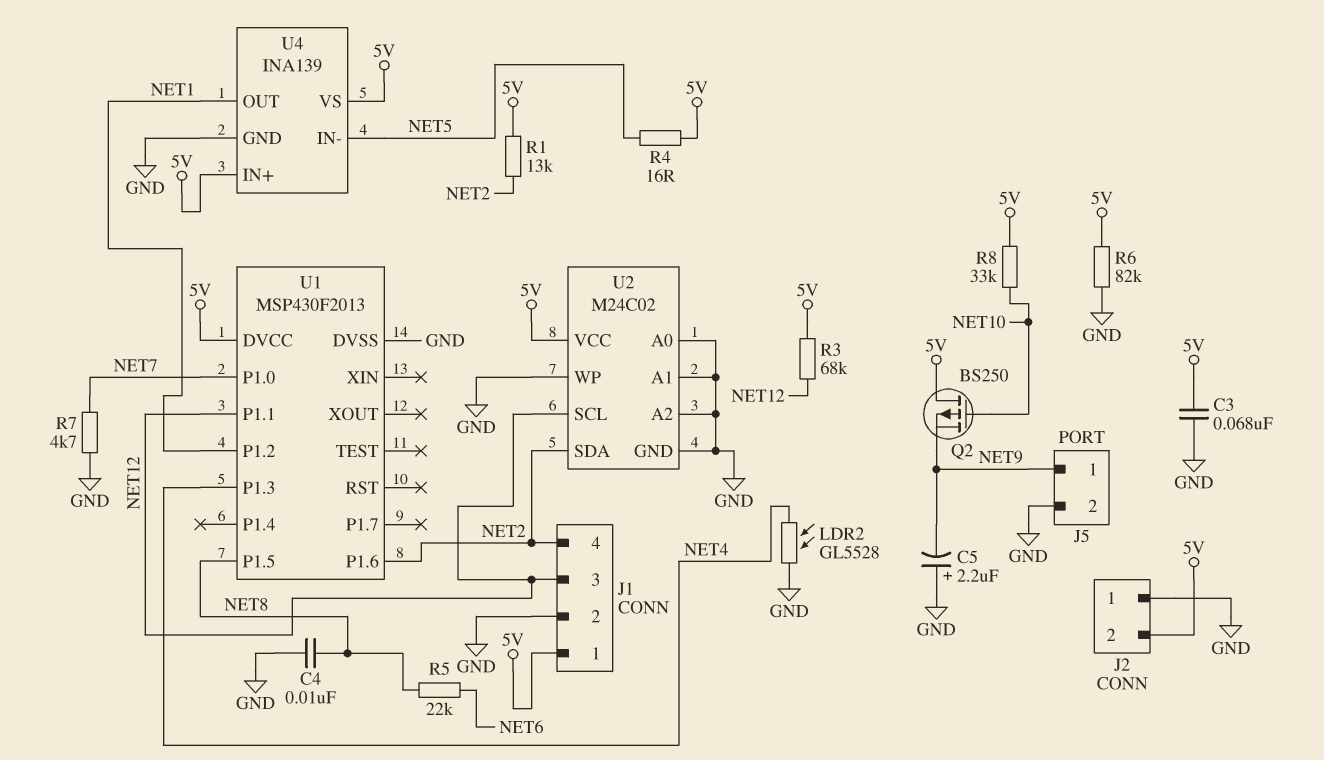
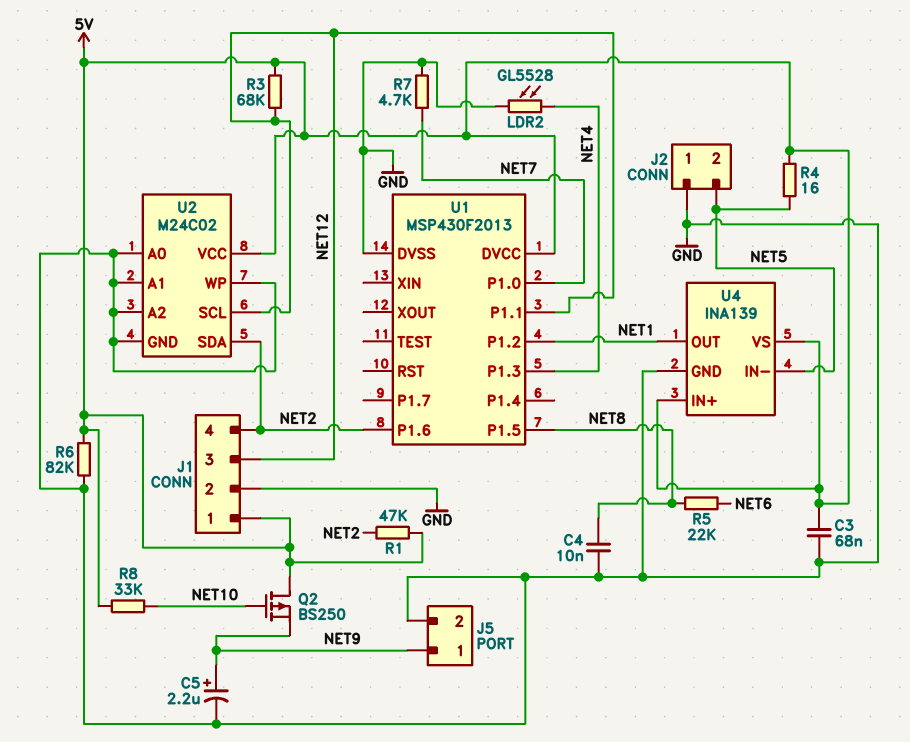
C5: 2.2uF (plus GND, minus NET9) -> 2.2uF (plus NET9, minus GND)
J2 pin 2: 5V -> NET5
R1: 13k (5V, NET2) -> 47k (5V, NET2)

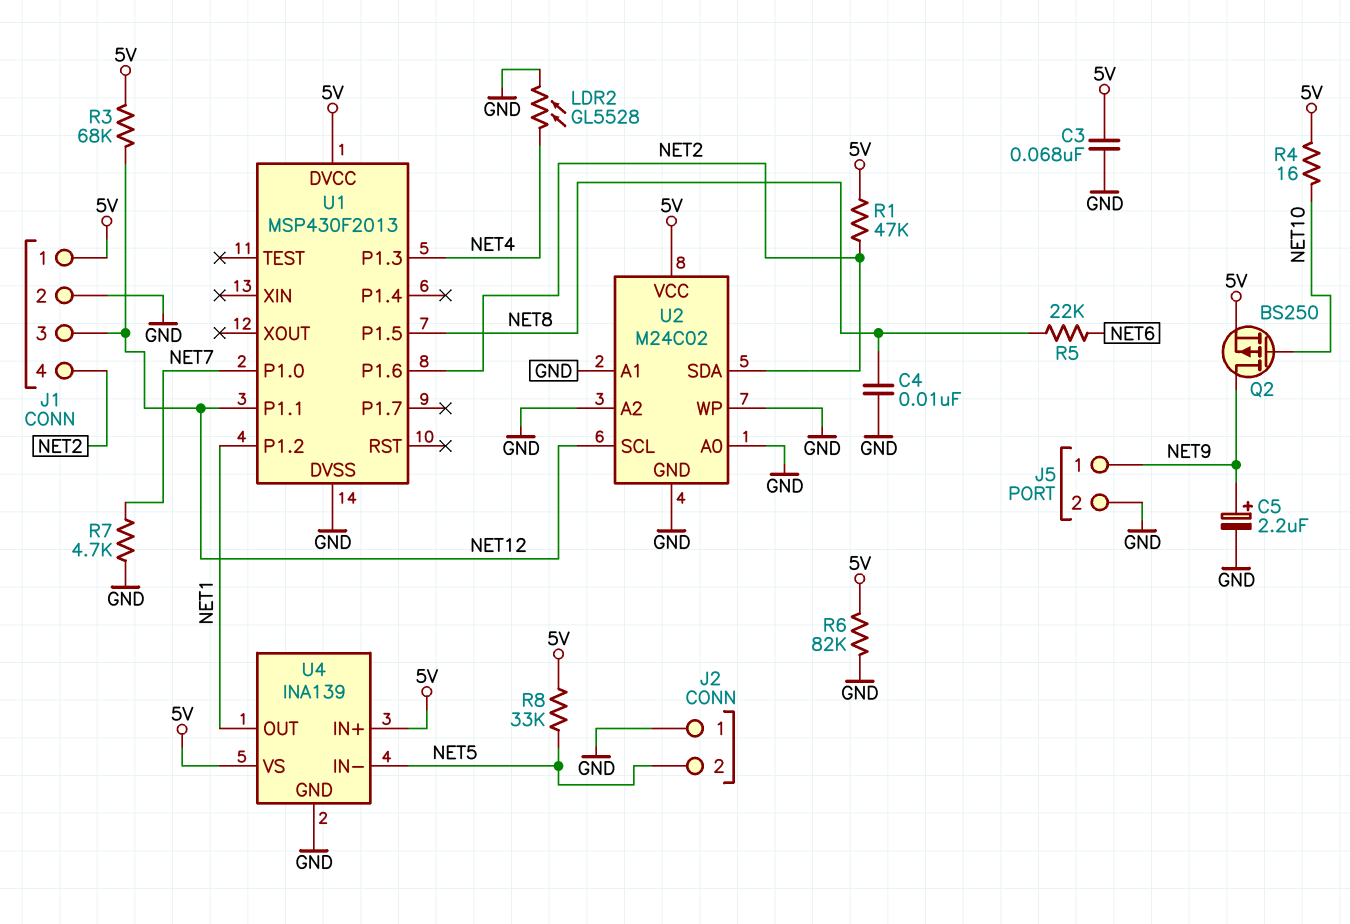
Q2: PMOS BS250 (G NET10, D 5V, S NET9) -> PMOS BS250 (G NET10, D NET9, S 5V)
R4: 16 (5V, NET5) -> 16 (5V, NET10)
R8: 33k (5V, NET10) -> 33k (5V, NET5)

